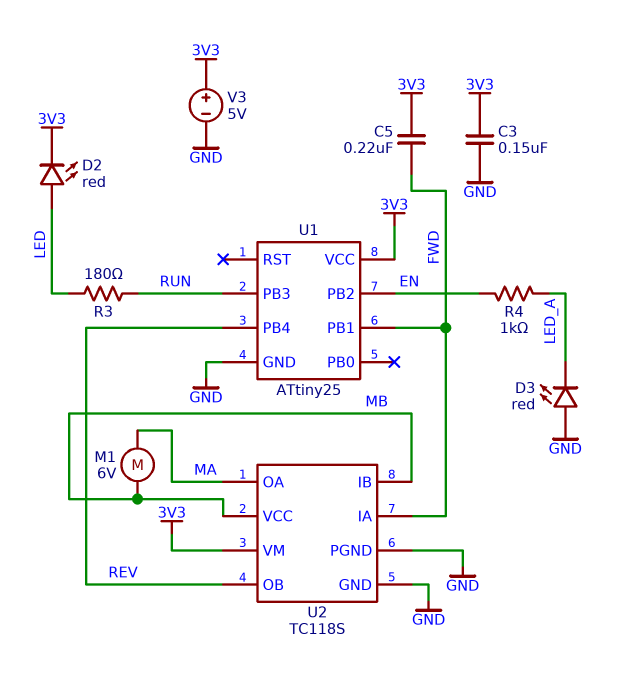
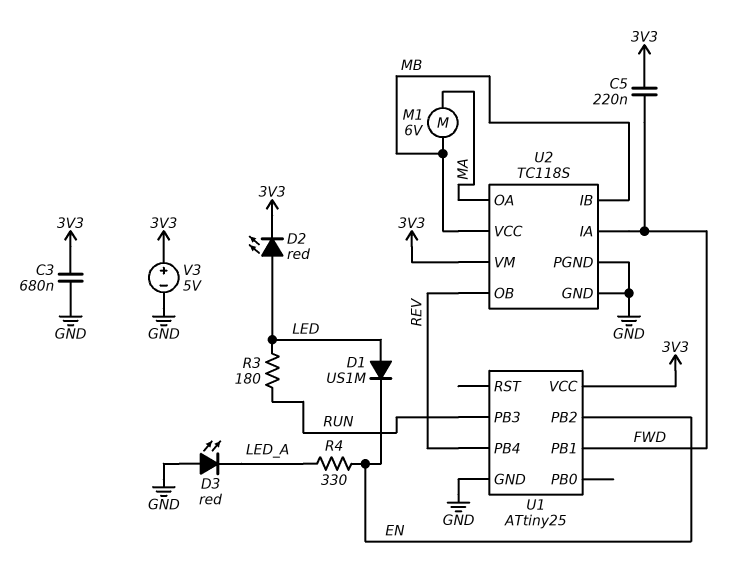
C3: 150nF (3V3, GND) -> 680nF (3V3, GND)
D1: none -> diode US1M (A LED, K EN)
R4: 1k (EN, LED_A) -> 330 (EN, LED_A)

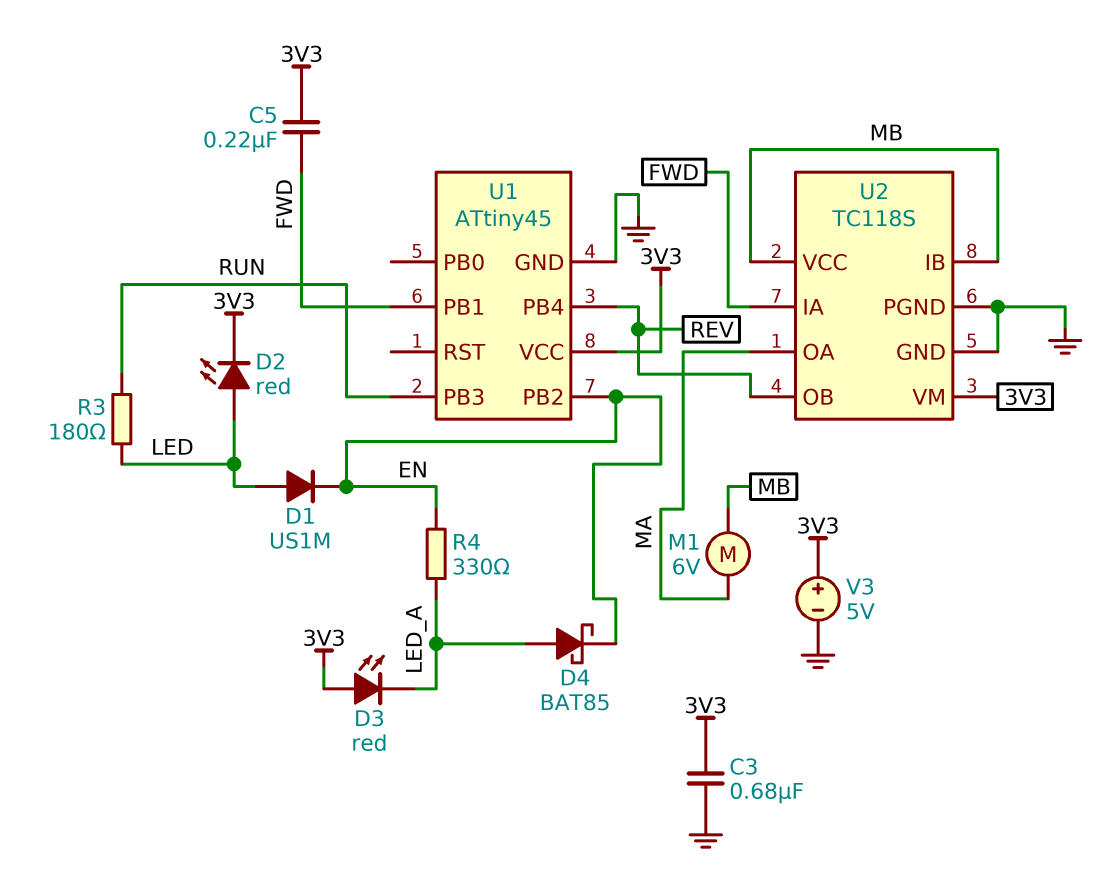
D3: LED red (A GND, K LED_A) -> LED red (A 3V3, K LED_A)
D4: none -> schottky BAT85 (A LED_A, K EN)
U1: ATtiny25 -> ATtiny45

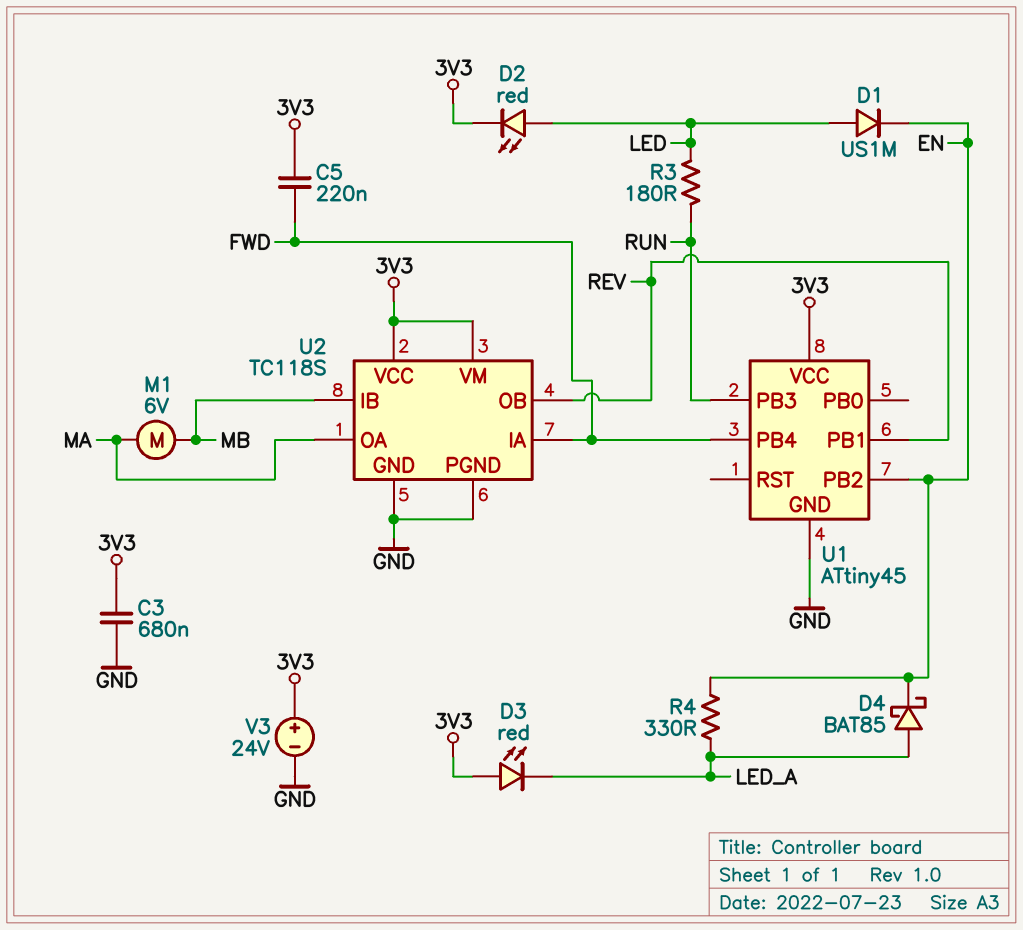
U1 pin PB1: FWD -> REV
U1 pin PB4: REV -> FWD
U2 pin VCC: MB -> 3V3
V3: 5V (plus 3V3, minus GND) -> 24V (plus 3V3, minus GND)

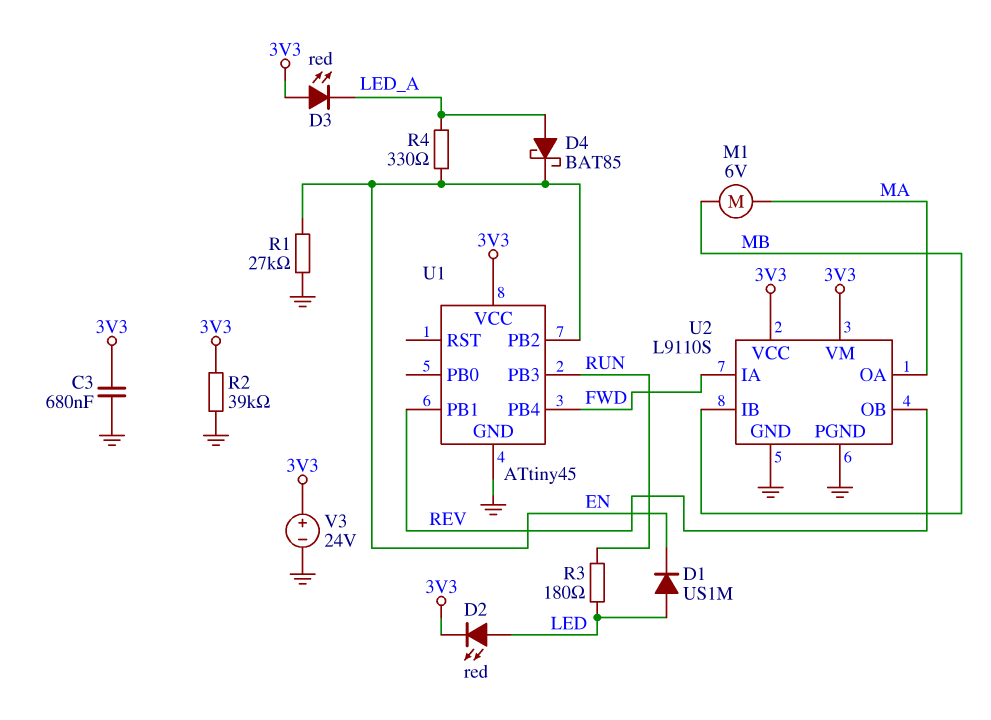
C5: 220nF (3V3, FWD) -> none
R1: none -> 27k (EN, GND)
R2: none -> 39k (3V3, GND)
U2: TC118S -> L9110S

